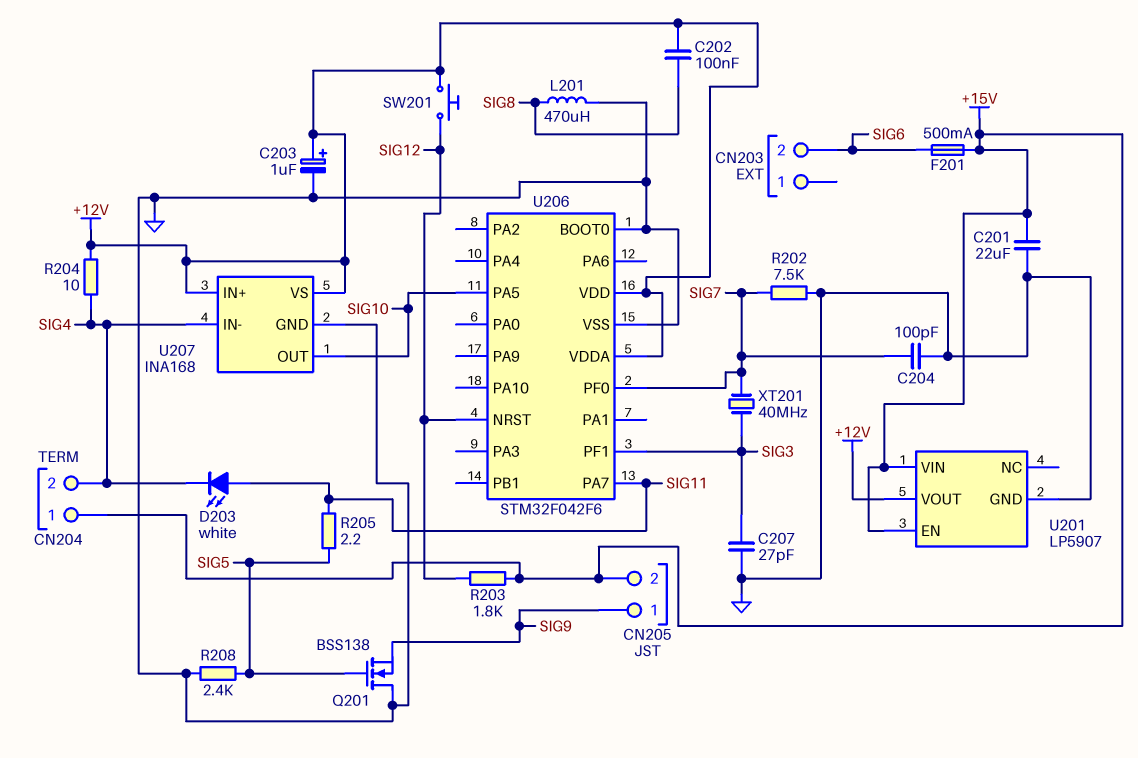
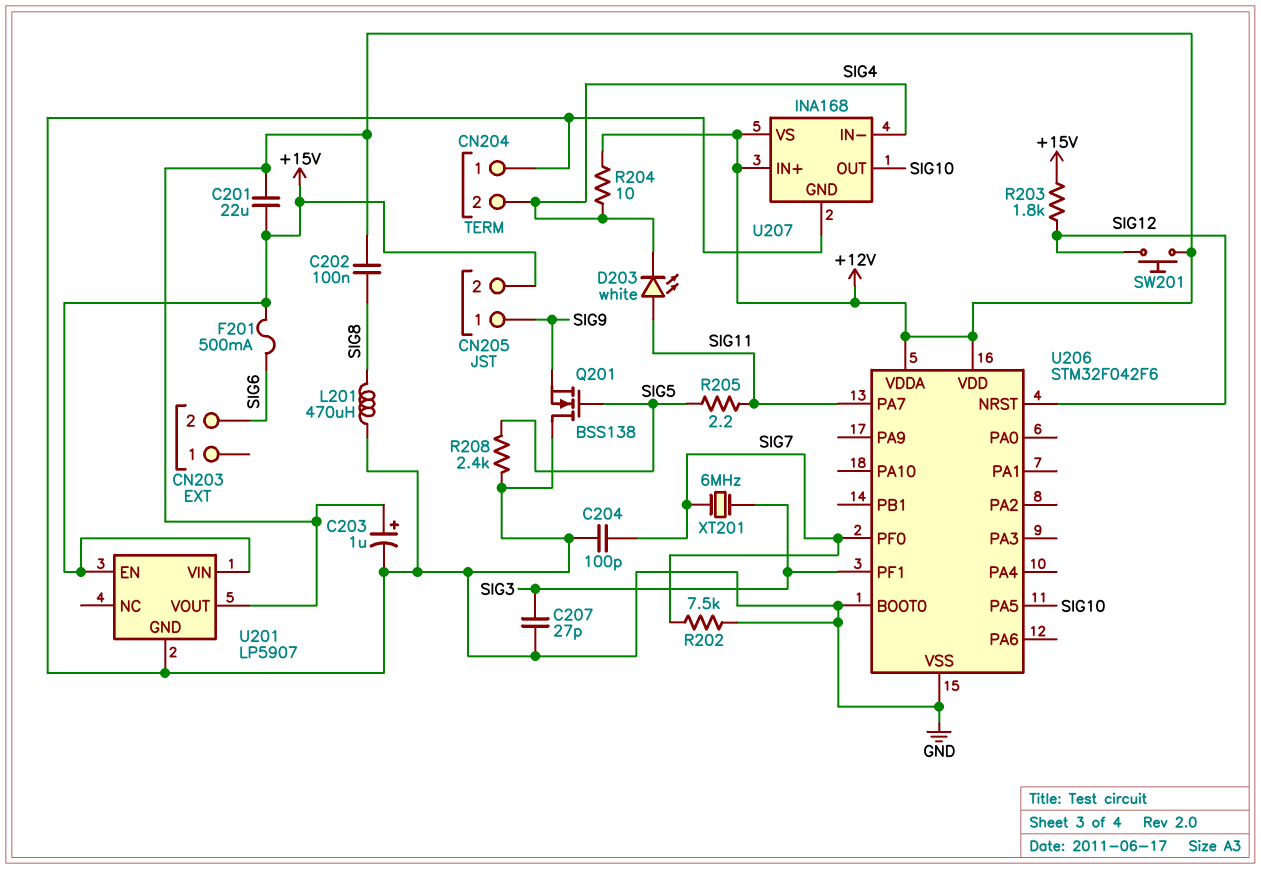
C201: 22uF (+15V, GND) -> 22uF (+12V, +15V)
CN204 pin 1: +15V -> GND
XT201: 40MHz (SIG3, SIG7) -> 6MHz (SIG3, SIG7)

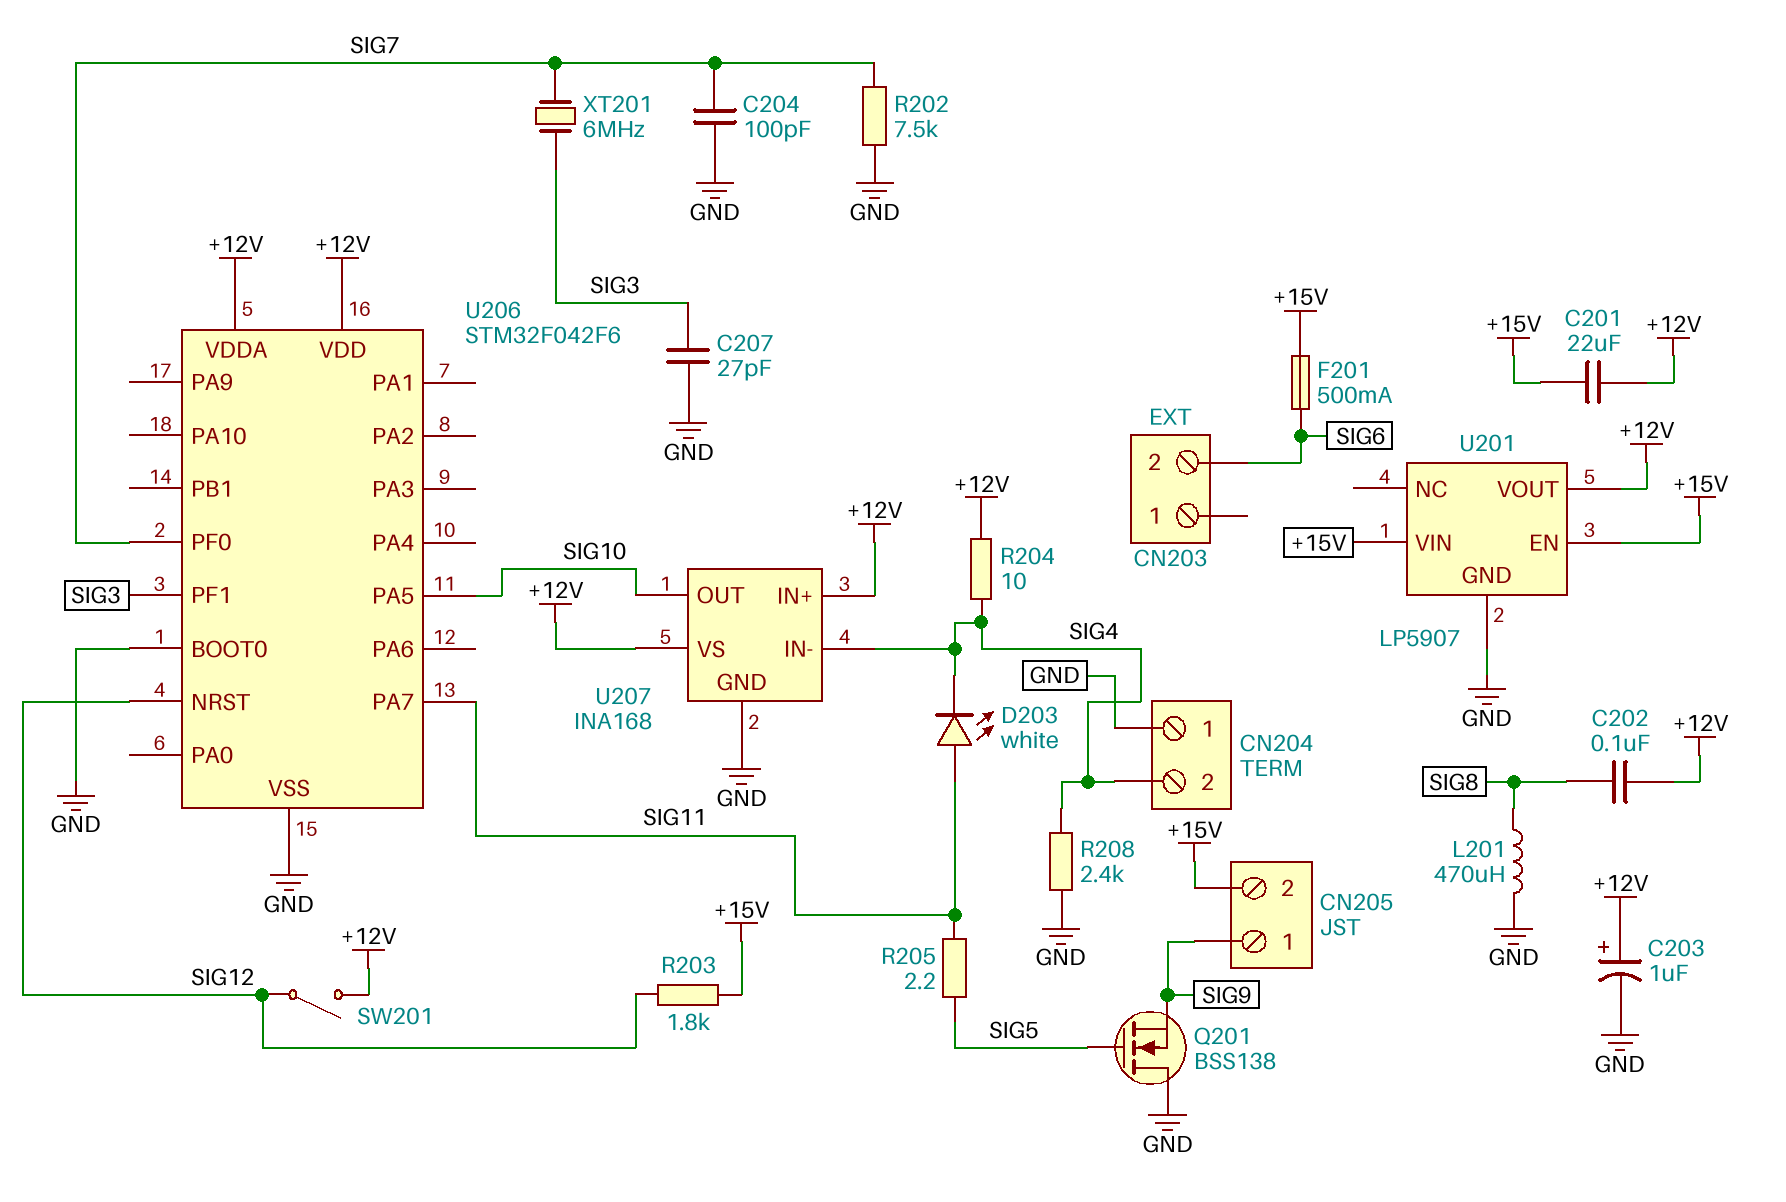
R208: 2.4k (GND, SIG5) -> 2.4k (GND, SIG4)
SW201: button (+12V, SIG12) -> switch (+12V, SIG12)

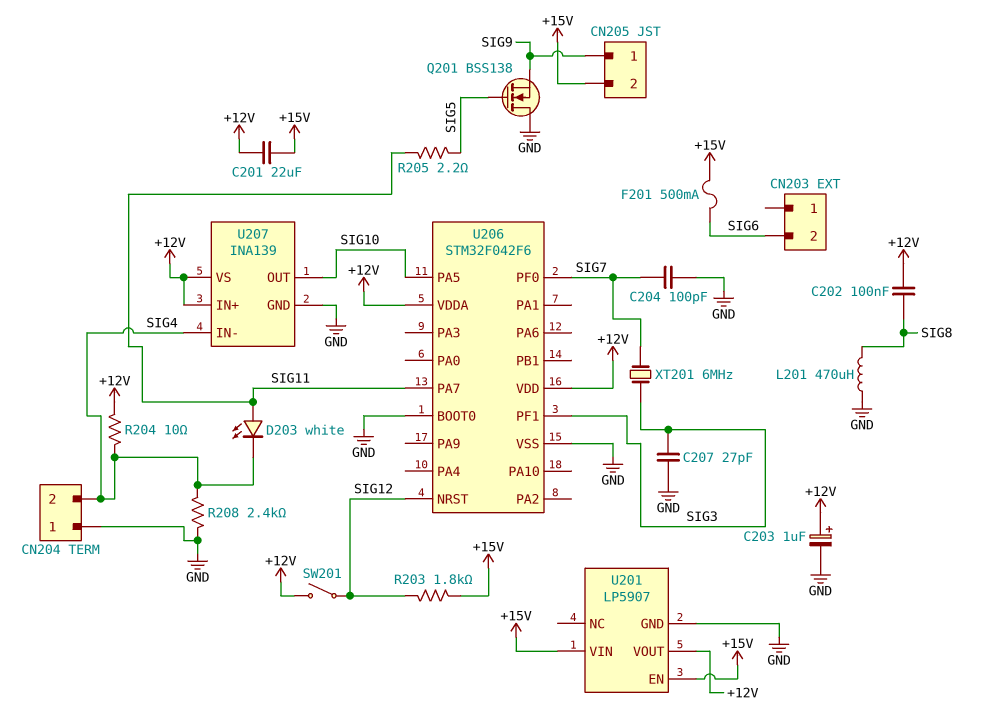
R202: 7.5k (GND, SIG7) -> none
U207: INA168 -> INA139

